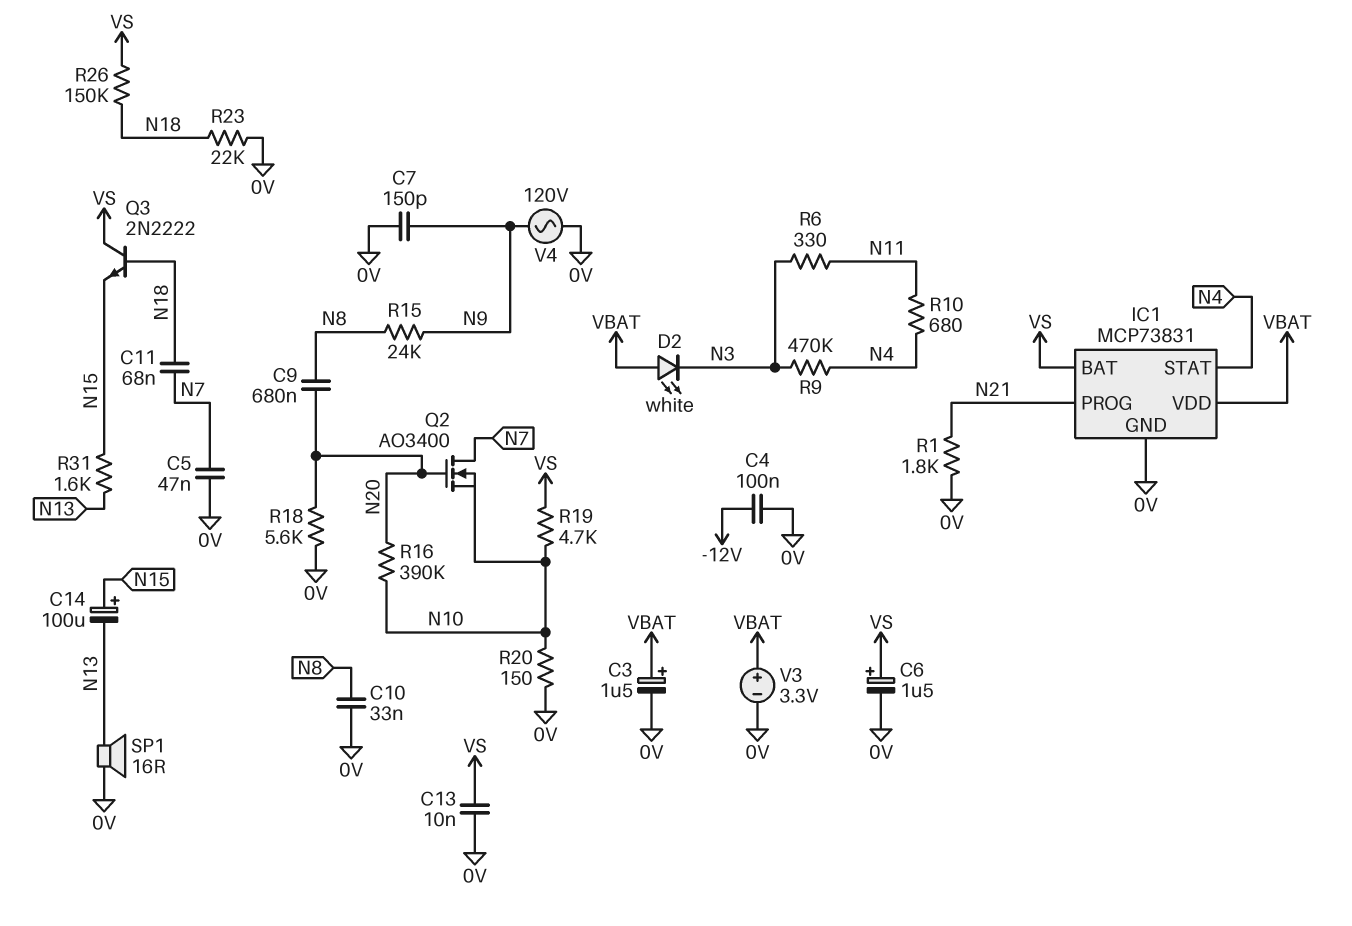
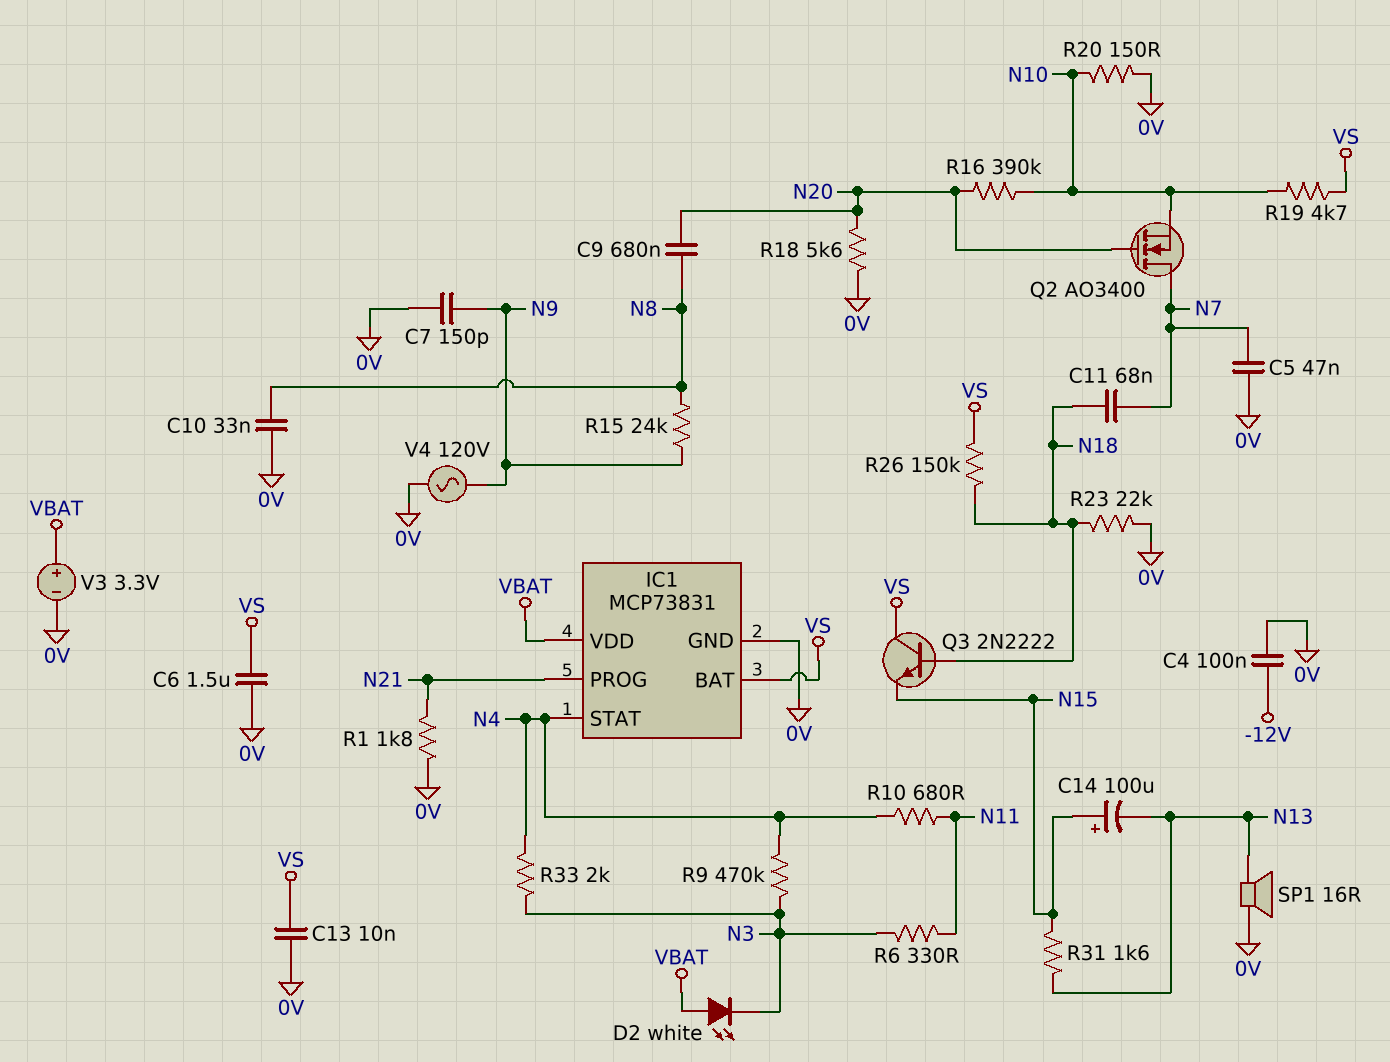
C3: 1.5uF (plus VBAT, minus 0V) -> none
C6: 1.5uF (plus VS, minus 0V) -> 1.5uF (0V, VS)
R33: none -> 2k (N3, N4)

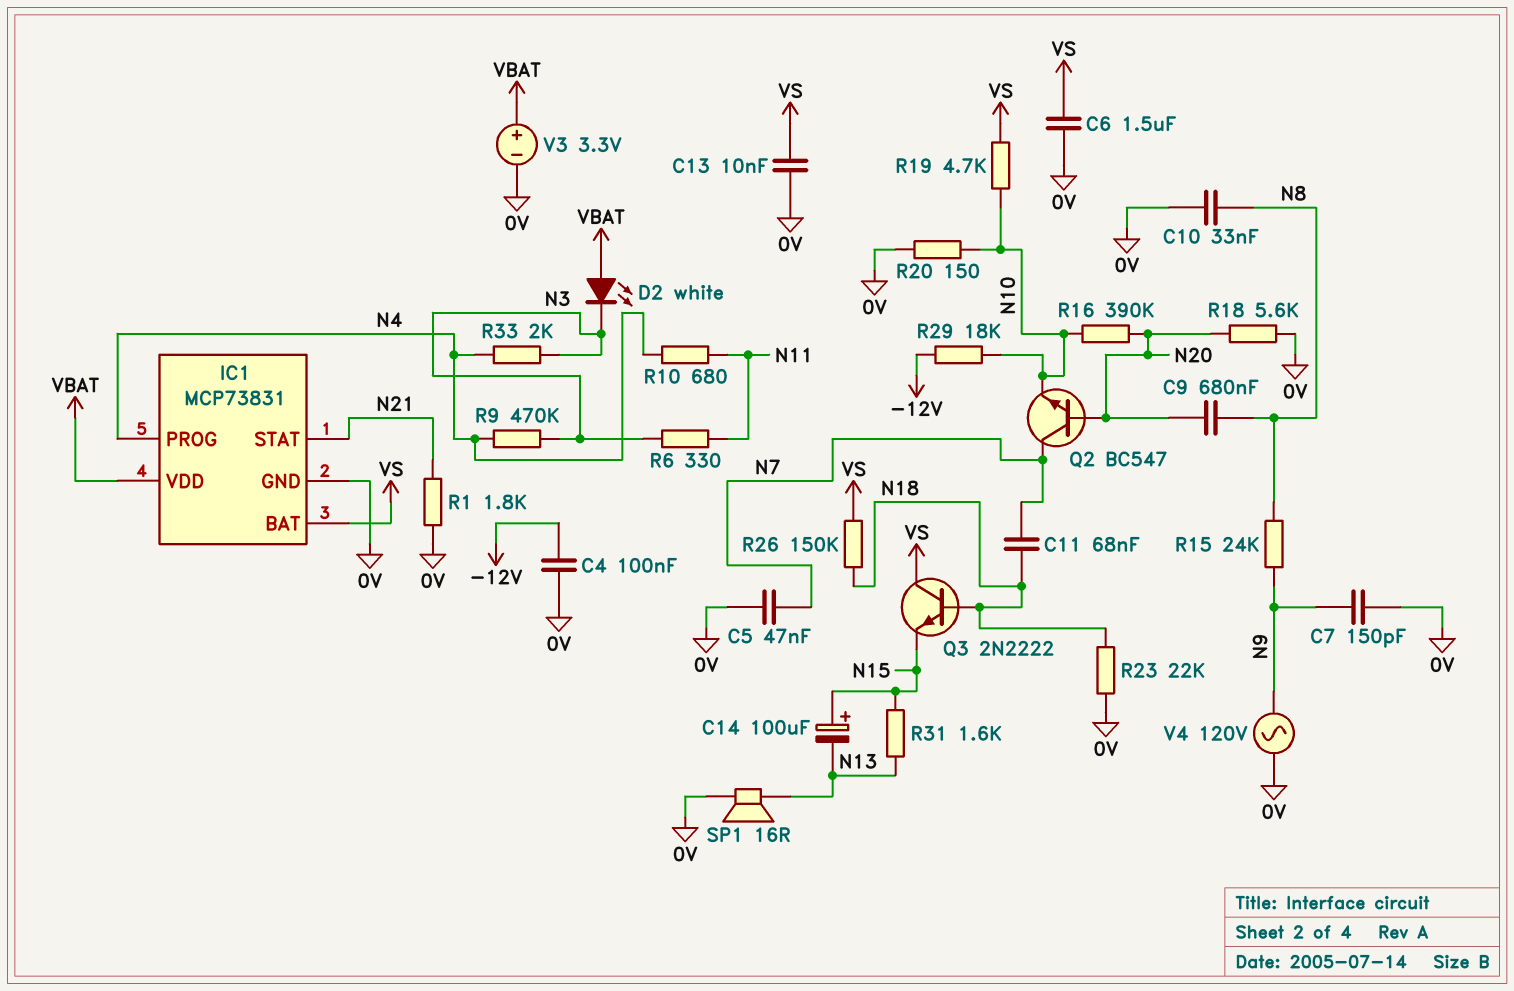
IC1 pin PROG: N21 -> N4
IC1 pin STAT: N4 -> N21
Q2: NMOS AO3400 (G N20, D N7, S N10) -> NPN BC547 (B N20, C N7, E N10)
R29: none -> 18k (-12V, N10)

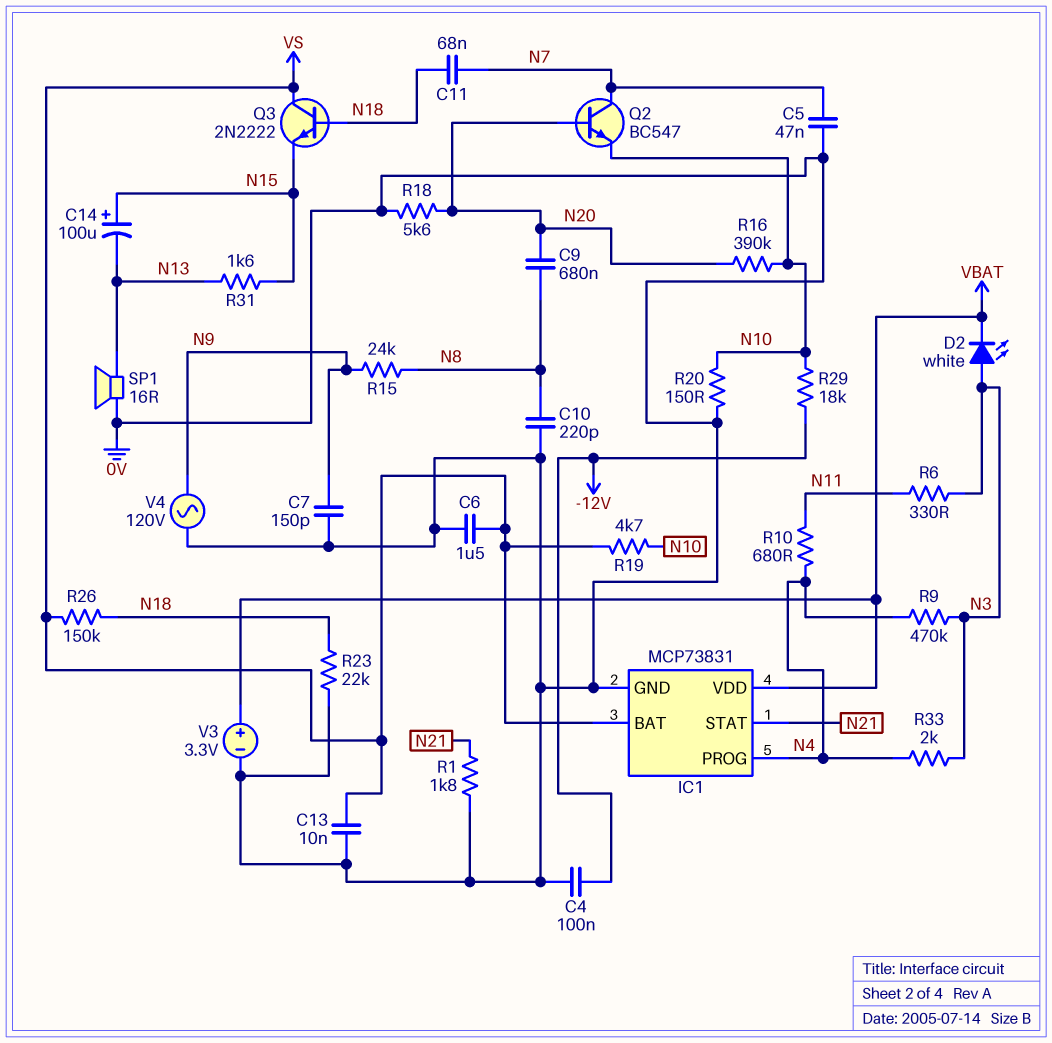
C10: 33nF (0V, N8) -> 220pF (0V, N8)
D2: LED white (A VBAT, K N3) -> LED white (A N3, K VBAT)

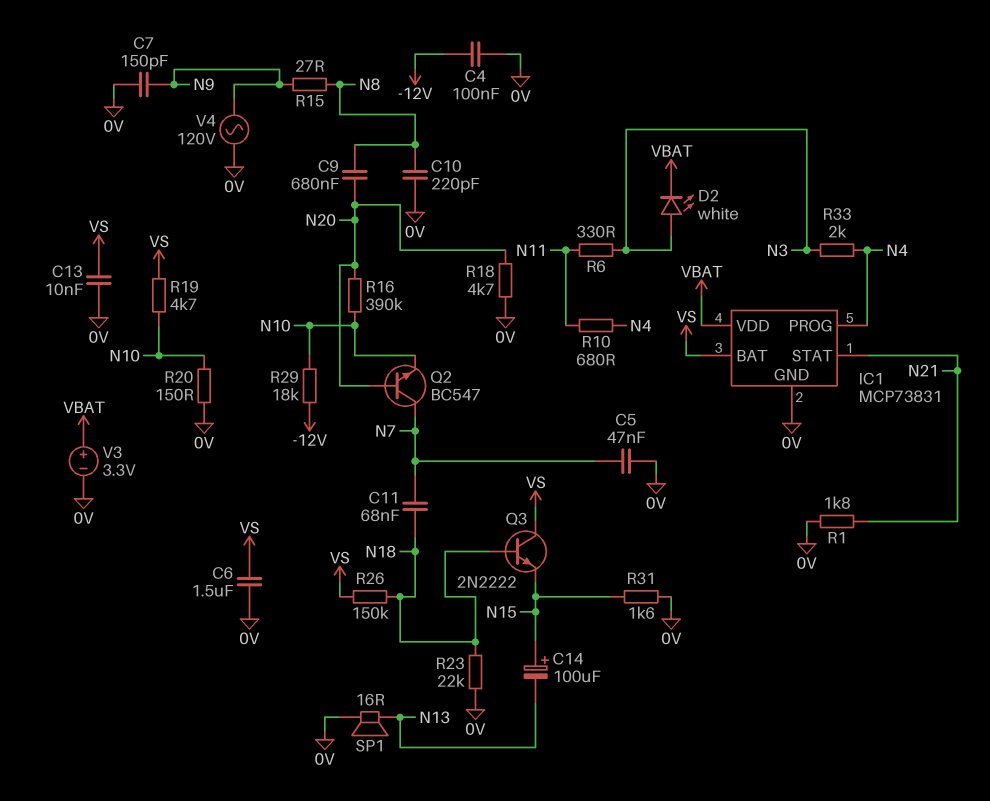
R9: 470k (N3, N4) -> none
R15: 24k (N8, N9) -> 27 (N8, N9)
R18: 5.6k (0V, N20) -> 4.7k (0V, N20)
R31: 1.6k (N13, N15) -> 1.6k (0V, N15)

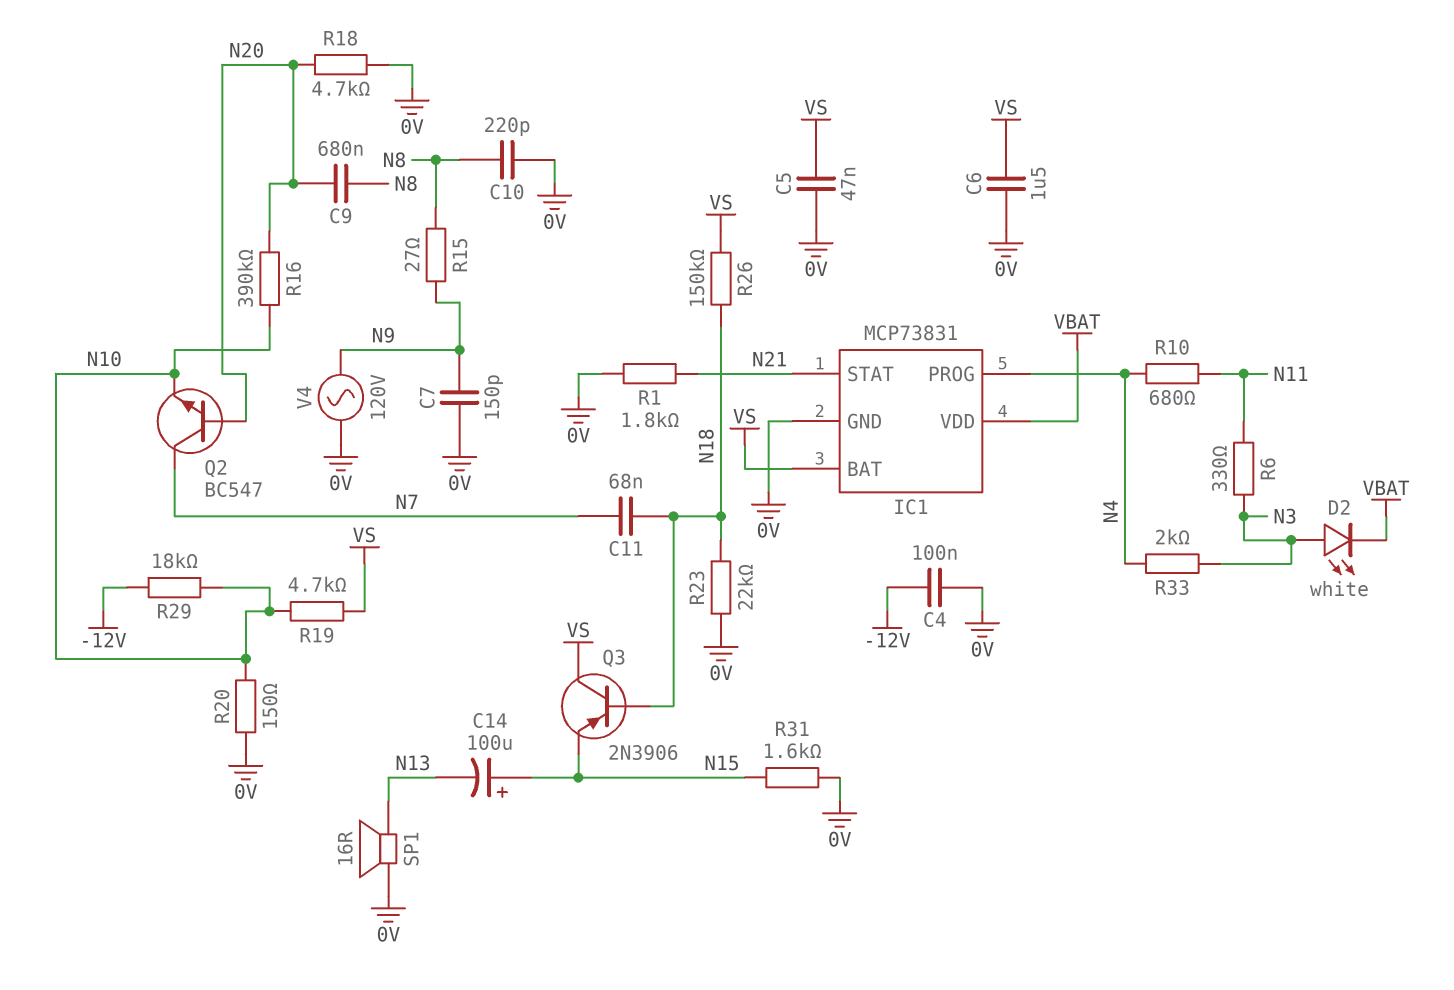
C5: 47nF (0V, N7) -> 47nF (0V, VS)
C13: 10nF (0V, VS) -> none
Q3: NPN 2N2222 (B N18, C VS, E N15) -> PNP 2N3906 (B N18, C VS, E N15)
V3: 3.3V (plus VBAT, minus 0V) -> none

